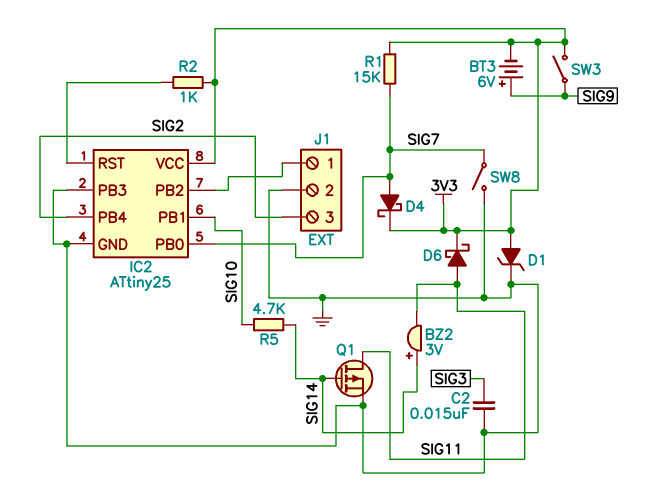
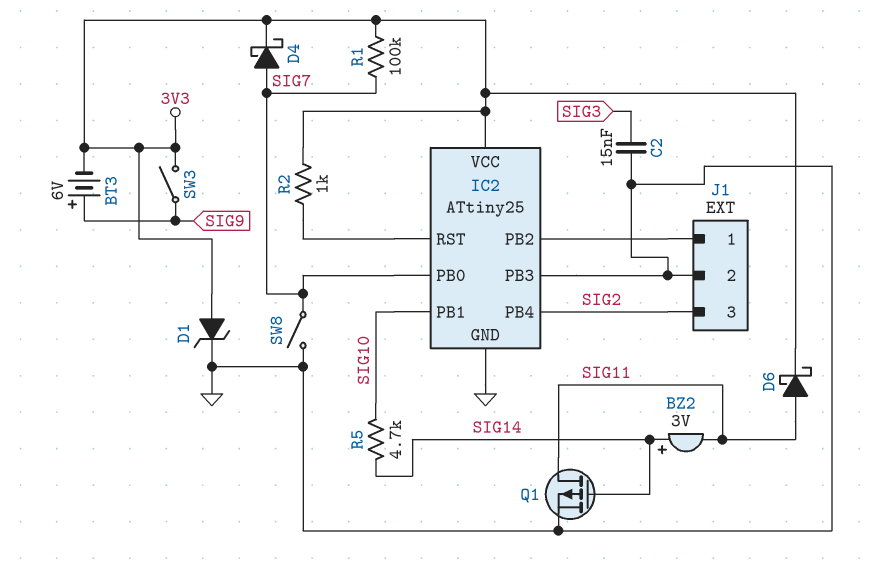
R1: 15k (3V3, SIG7) -> 100k (3V3, SIG7)

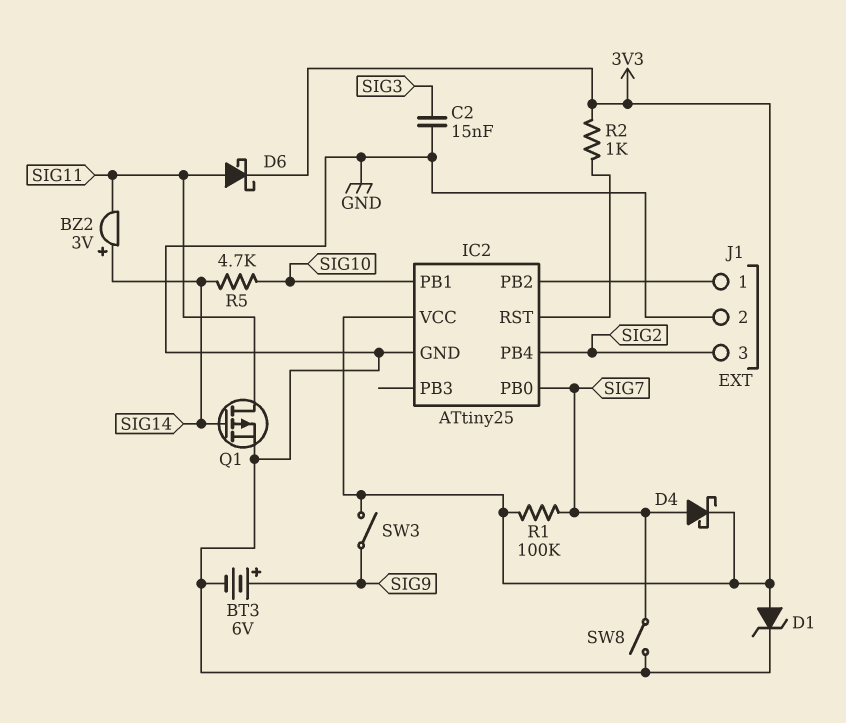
BT3: 6V (plus SIG9, minus 3V3) -> 6V (plus SIG9, minus GND)
IC2 pin PB3: GND -> none

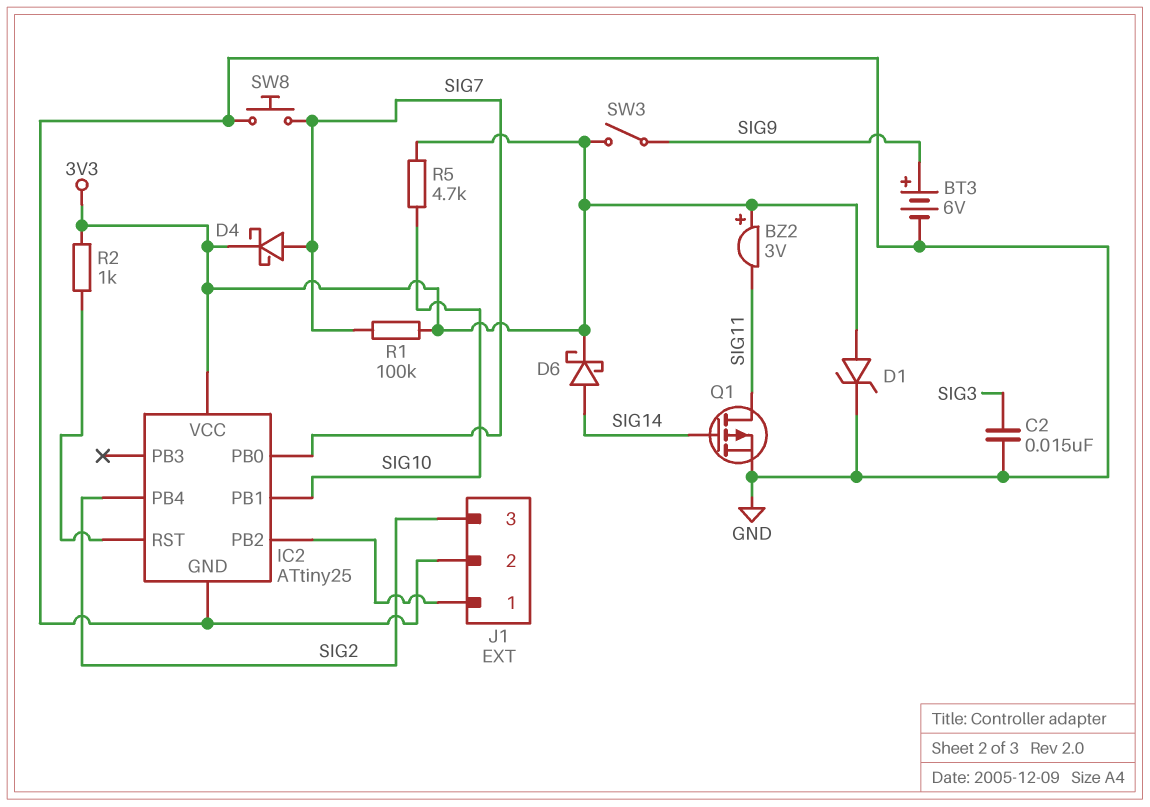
BZ2: buzzer 3V (plus SIG14, minus SIG11) -> buzzer 3V (plus 3V3, minus SIG11)
D6: schottky (A SIG11, K 3V3) -> schottky (A SIG14, K 3V3)
R5: 4.7k (SIG10, SIG14) -> 4.7k (3V3, SIG10)
SW8: switch (GND, SIG7) -> button (GND, SIG7)

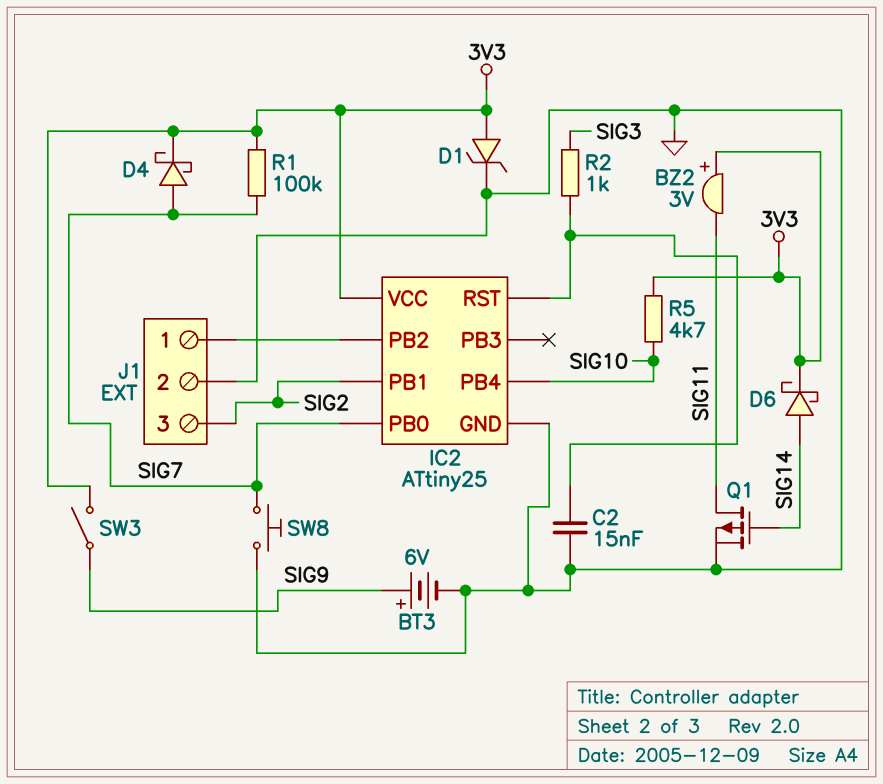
C2: 15nF (GND, SIG3) -> 15nF (GND, IC2/RST)
IC2 pin PB1: SIG10 -> SIG2
IC2 pin PB4: SIG2 -> SIG10
R2: 1k (3V3, IC2/RST) -> 1k (IC2/RST, SIG3)

